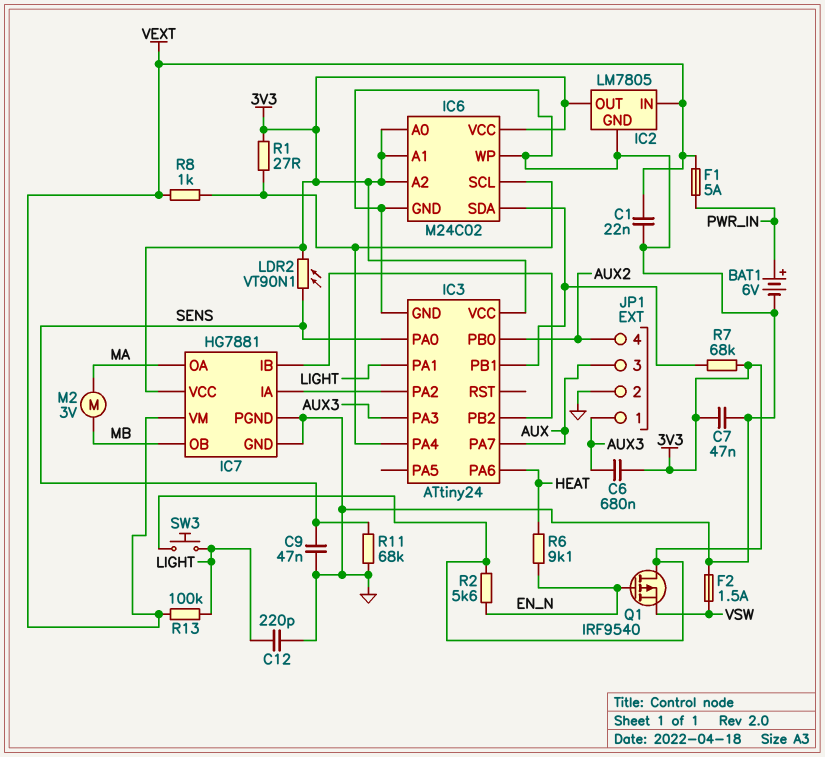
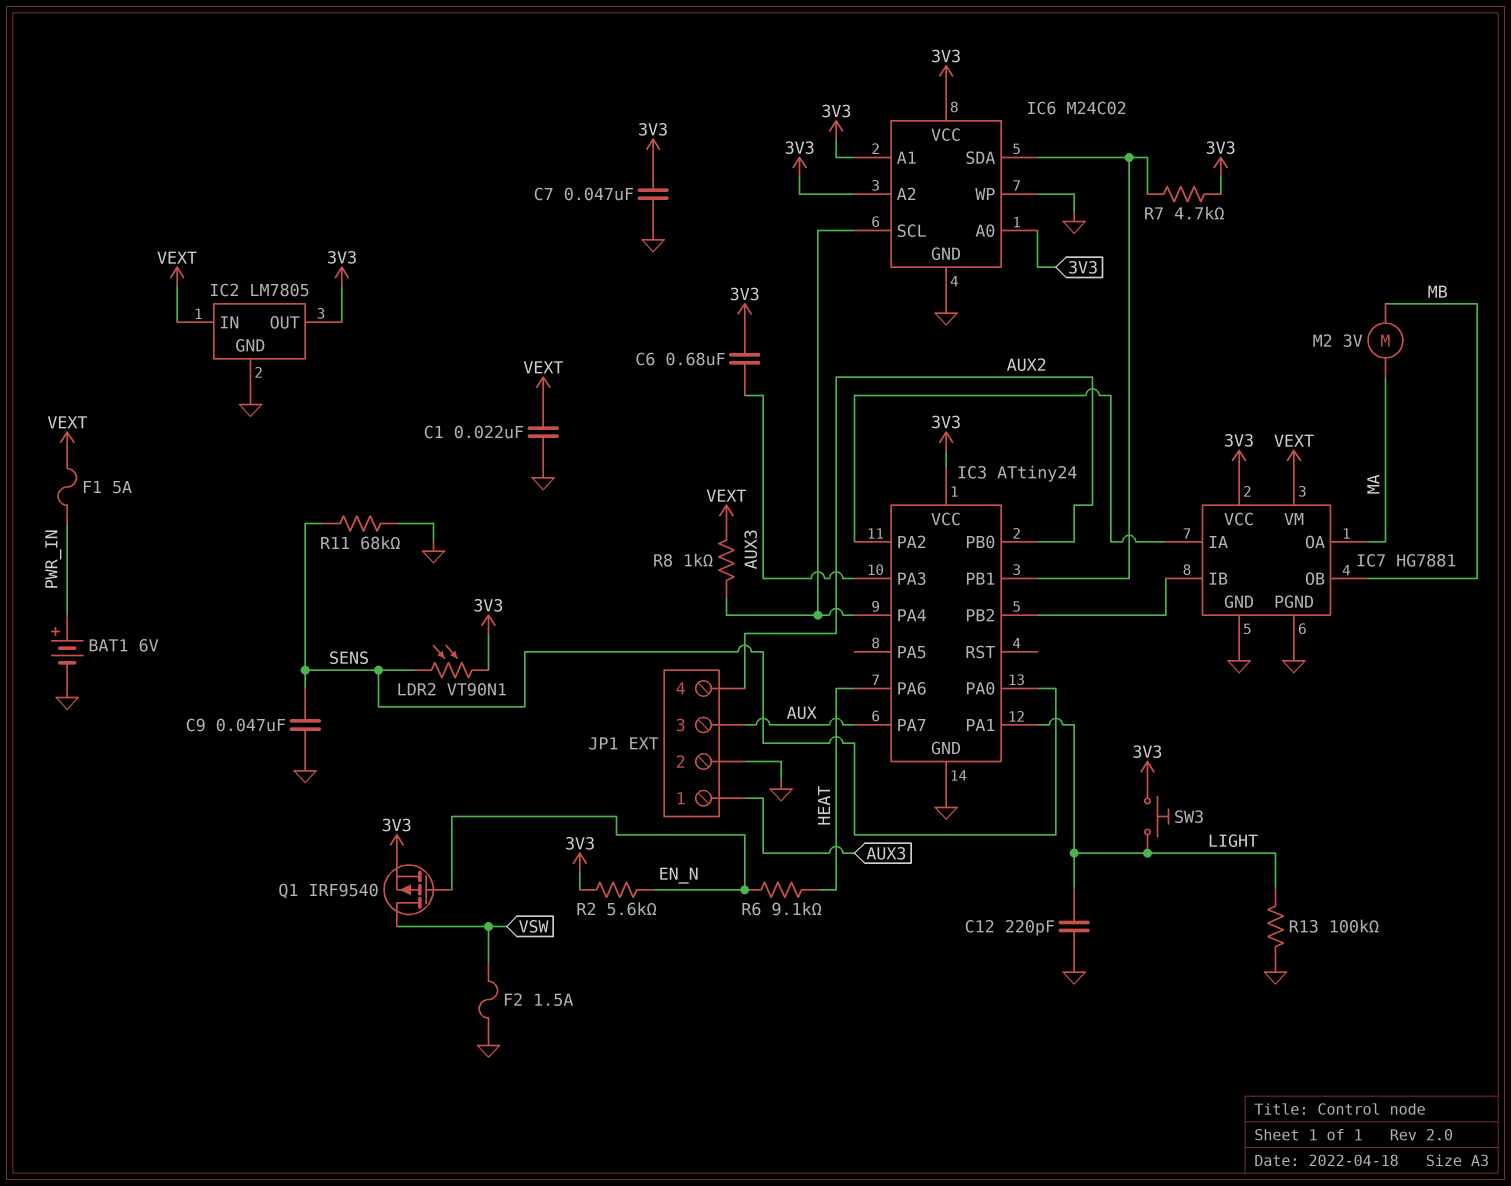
Q1: PMOS IRF9540 (G EN_N, D 3V3, S VSW) -> PMOS IRF9540 (G EN_N, D VSW, S 3V3)
R1: 27 (3V3, IC3/PA4) -> none
R7: 68k (3V3, IC3/PB1) -> 4.7k (3V3, IC3/PB1)
R13: 100k (LIGHT, VEXT) -> 100k (GND, LIGHT)

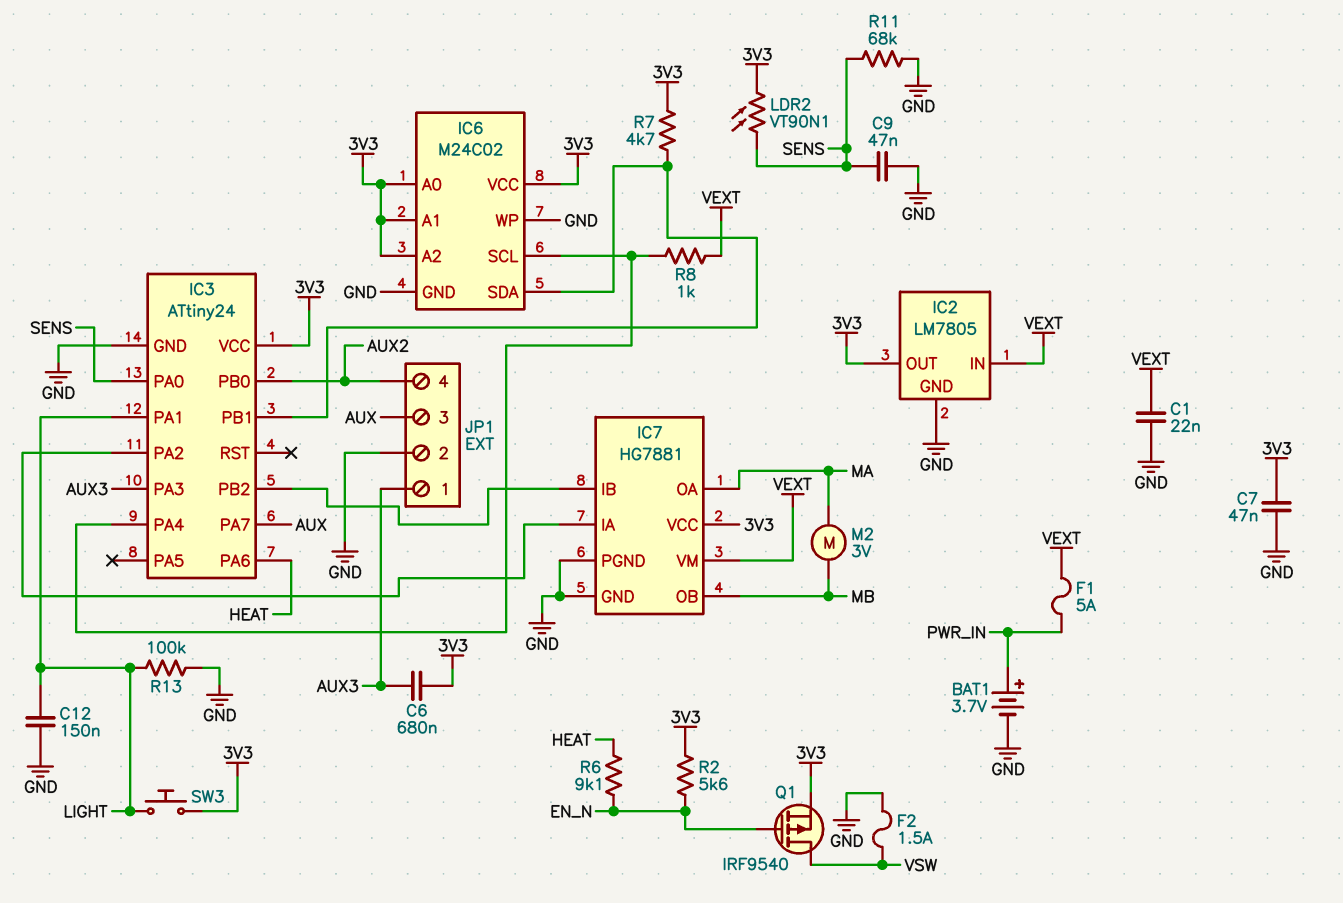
BAT1: 6V (plus PWR_IN, minus GND) -> 3.7V (plus PWR_IN, minus GND)
C12: 220pF (GND, LIGHT) -> 150nF (GND, LIGHT)

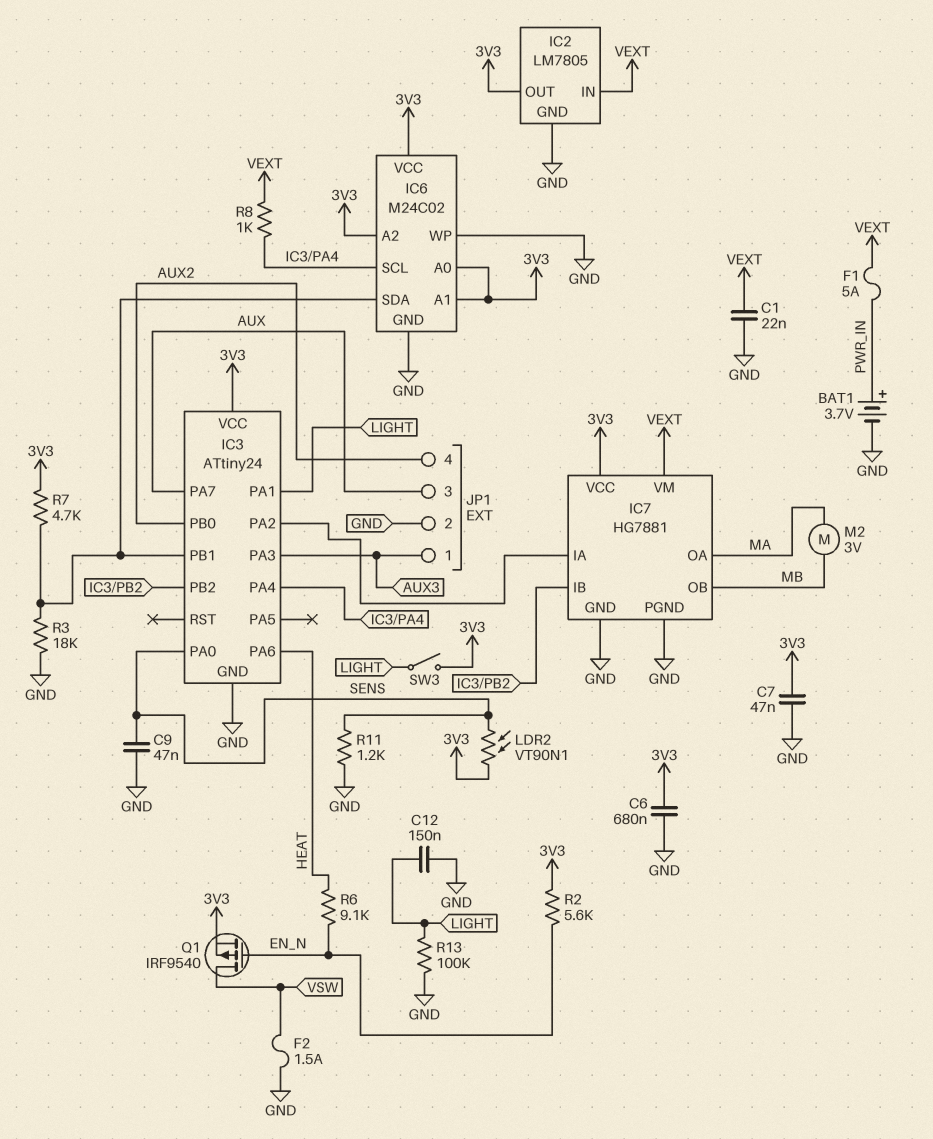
C6: 680nF (3V3, AUX3) -> 680nF (3V3, GND)
R3: none -> 18k (GND, IC3/PB1)
R11: 68k (GND, SENS) -> 1.2k (GND, SENS)
SW3: button (3V3, LIGHT) -> switch (3V3, LIGHT)

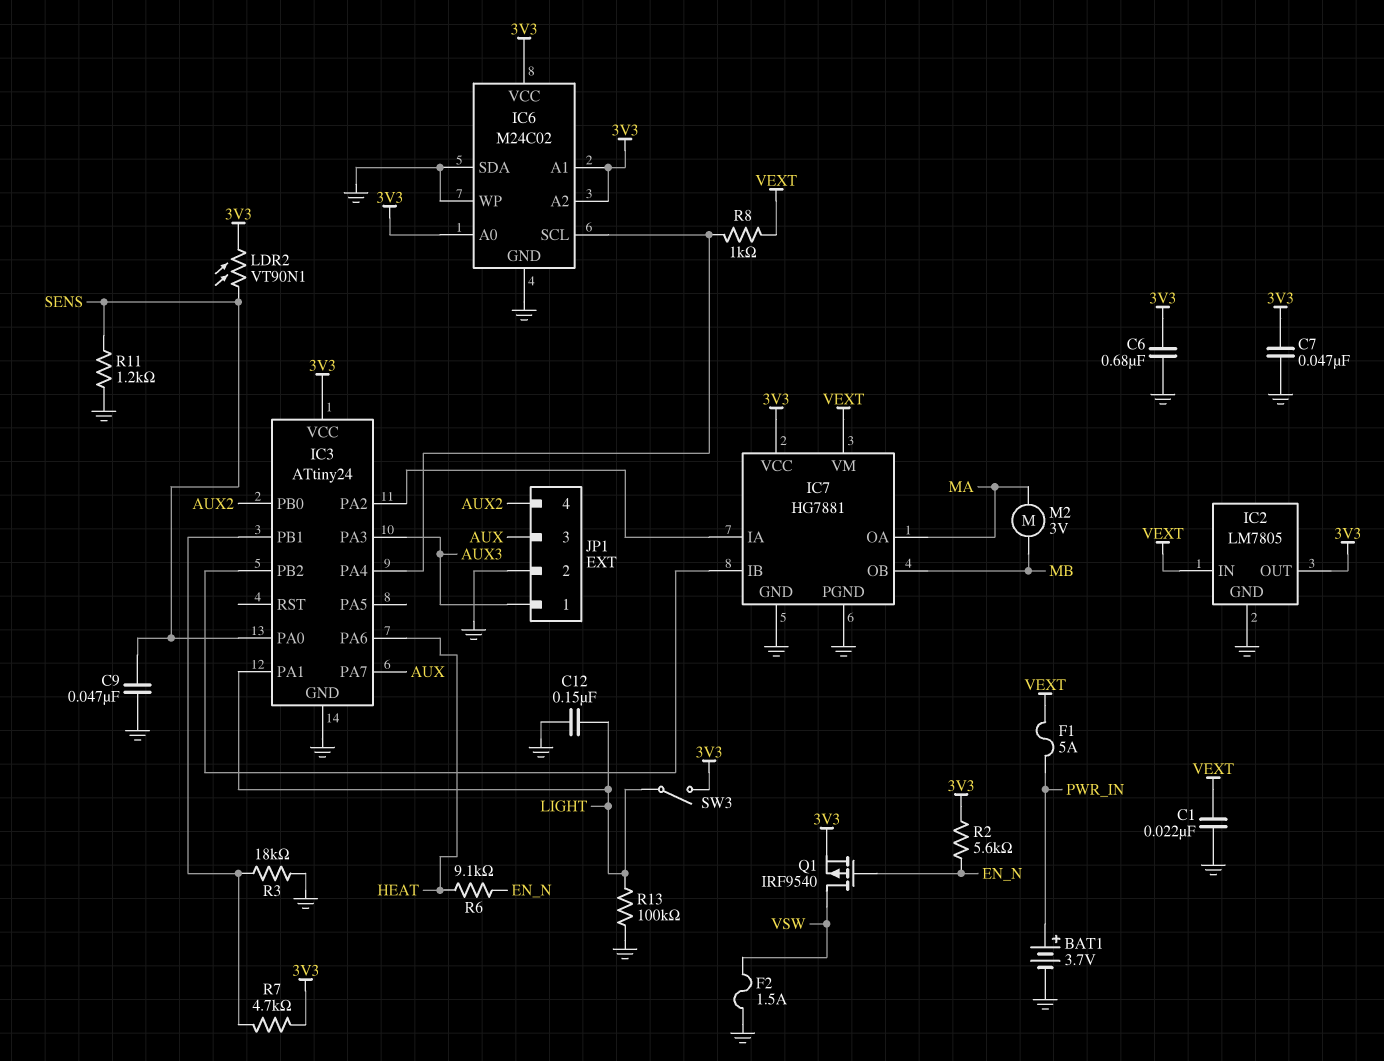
IC6 pin SDA: IC3/PB1 -> GND

